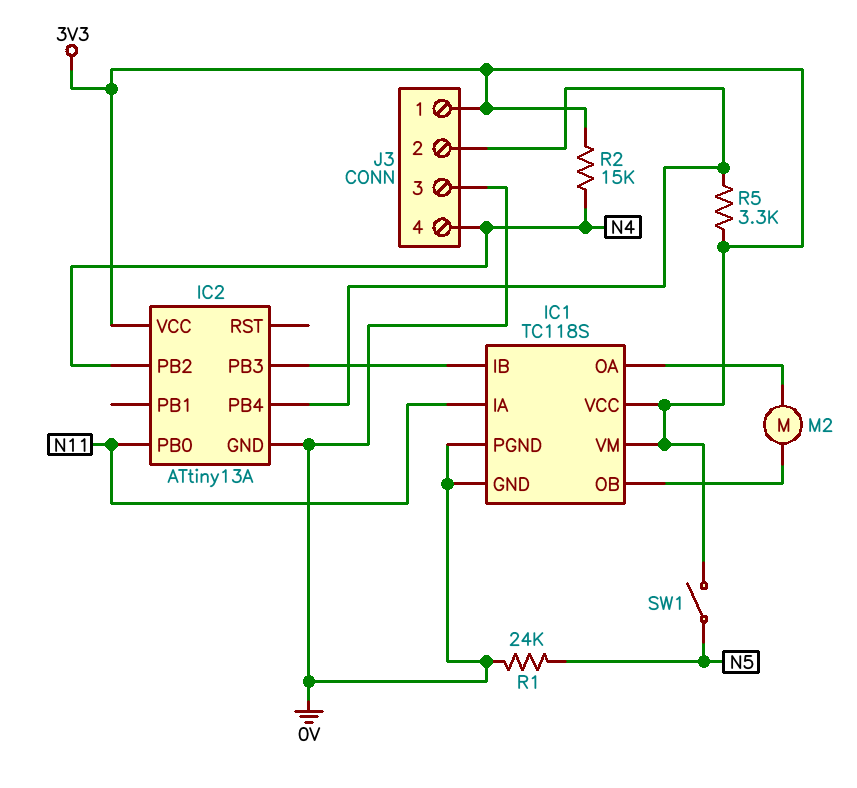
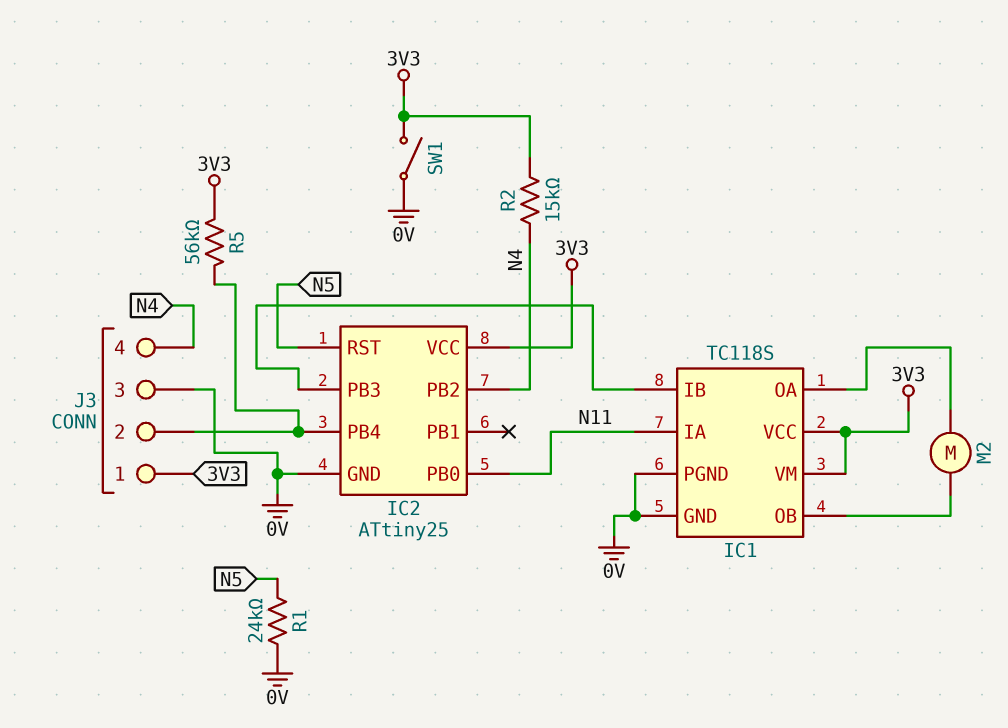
IC2: ATtiny13A -> ATtiny25
IC2 pin RST: none -> N5
R5: 3.3k (3V3, IC2/PB4) -> 56k (3V3, IC2/PB4)
SW1: switch (3V3, N5) -> switch (0V, 3V3)

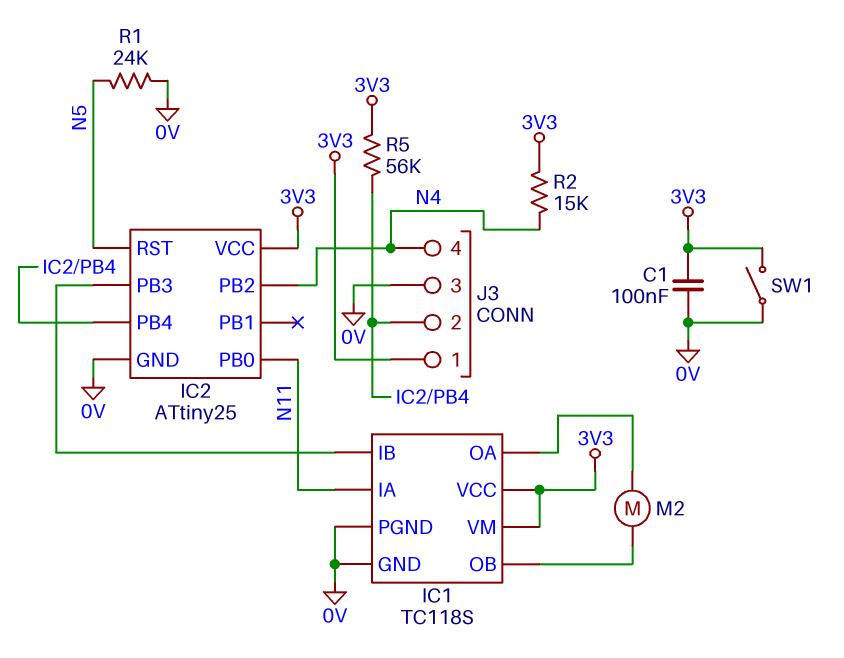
C1: none -> 100nF (0V, 3V3)

